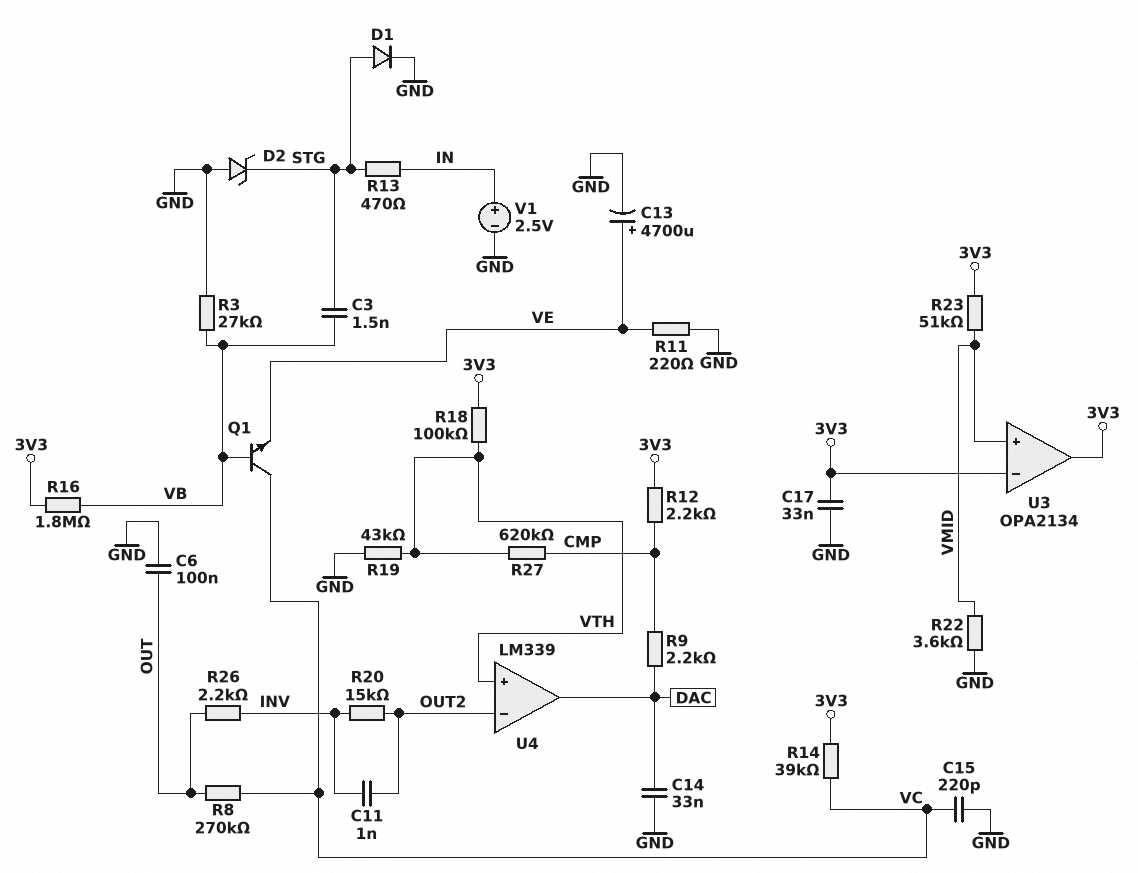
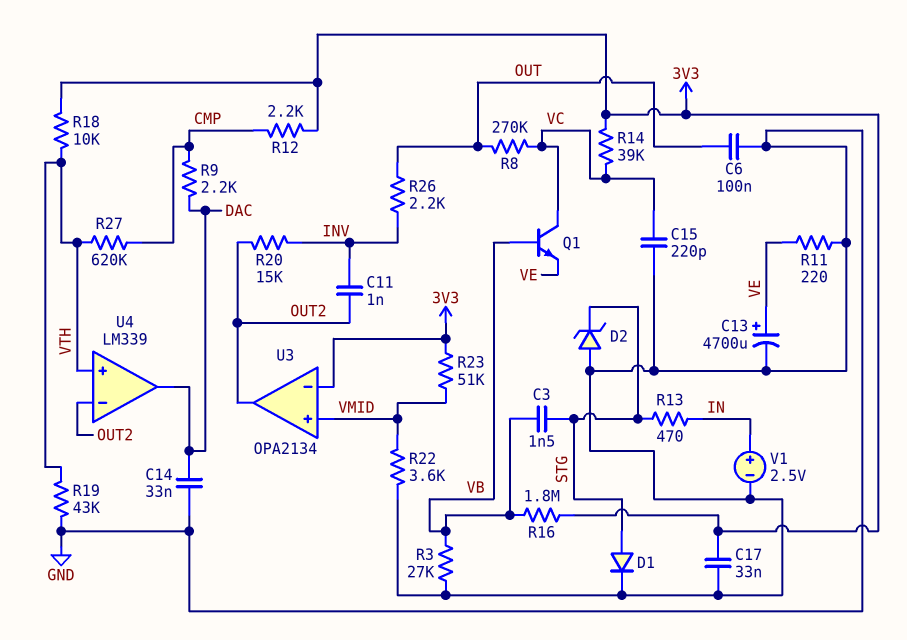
R18: 100k (3V3, VTH) -> 10k (3V3, VTH)
U3 pin out: 3V3 -> OUT2

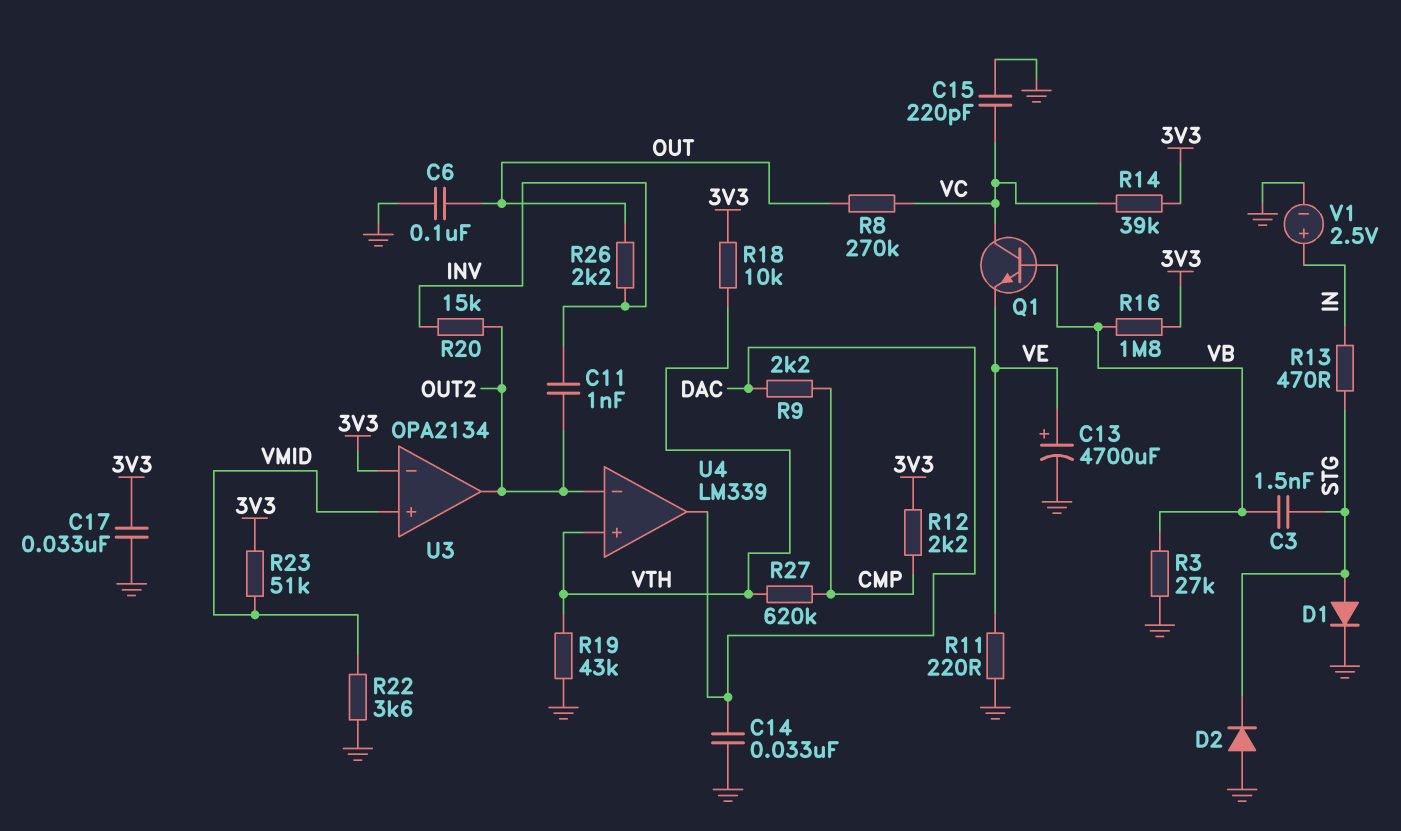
D2: zener (A GND, K STG) -> diode (A GND, K STG)

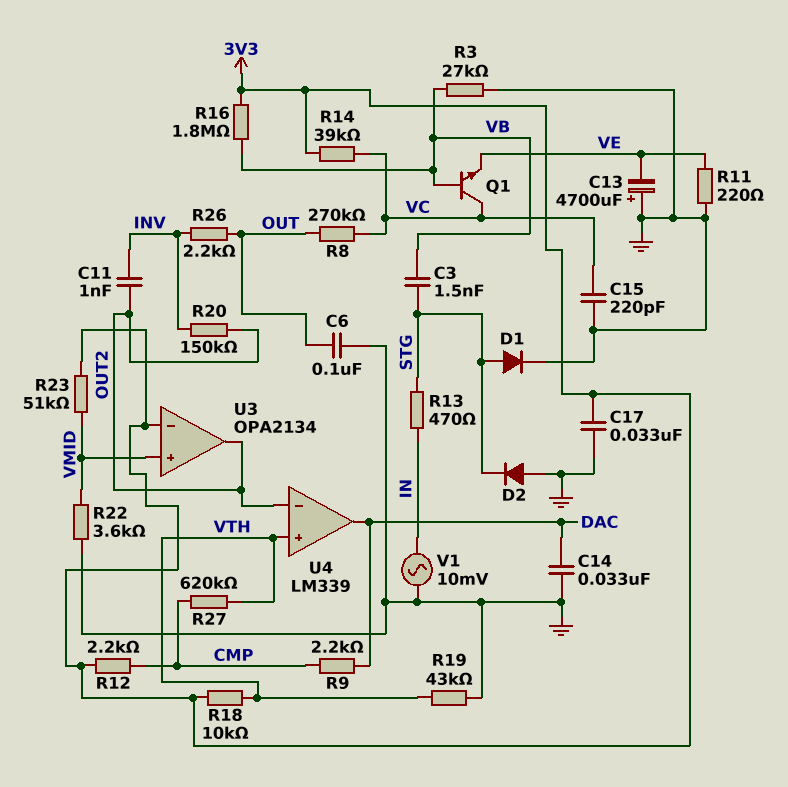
C13: 4700uF (plus VE, minus GND) -> 4700uF (plus GND, minus VE)
R20: 15k (INV, OUT2) -> 150k (INV, OUT2)
V1: 2.5V (plus IN, minus GND) -> AC 10mV (GND, IN)

